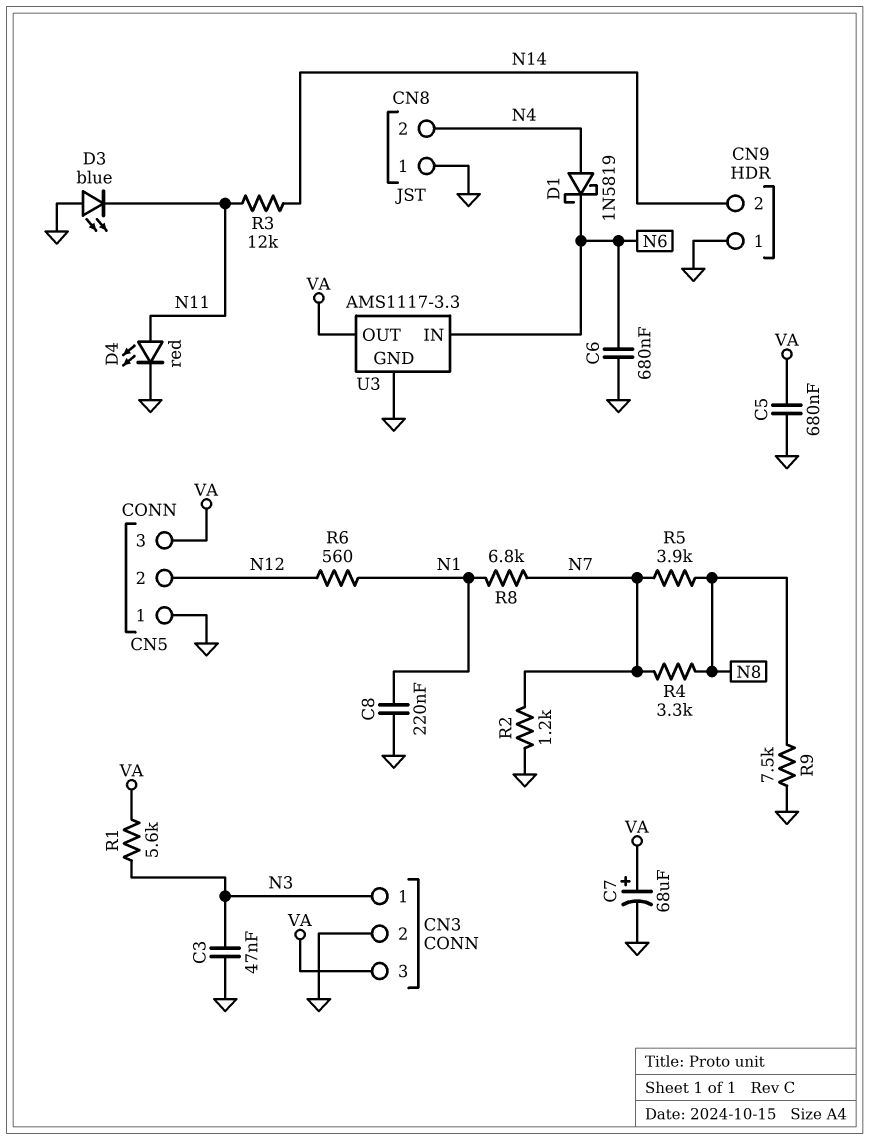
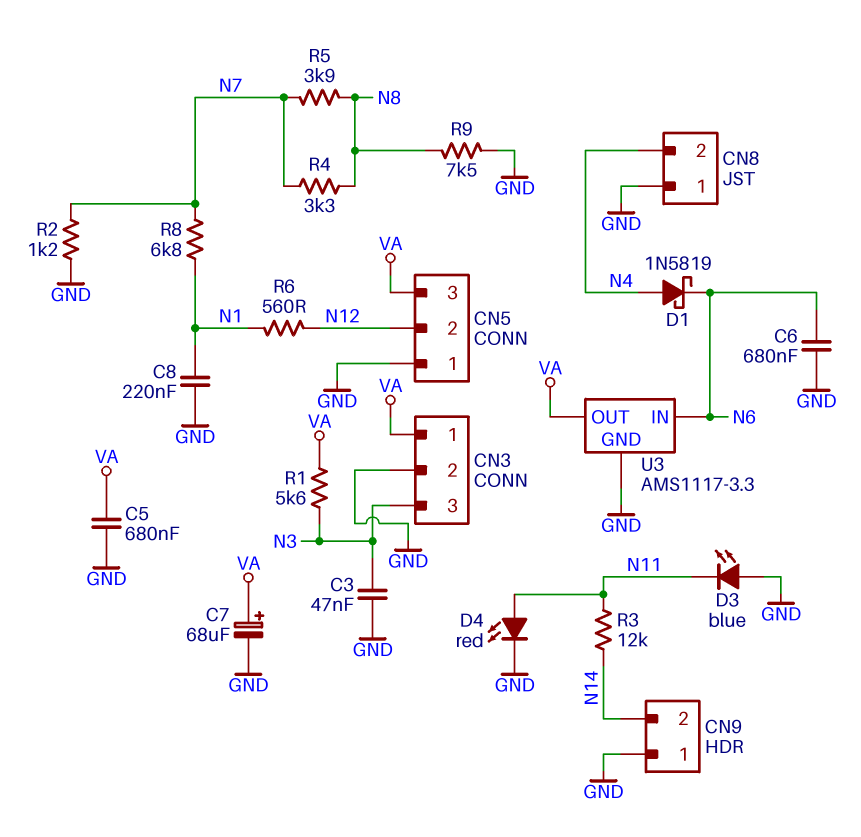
CN3 pin 1: N3 -> VA
CN3 pin 3: VA -> N3

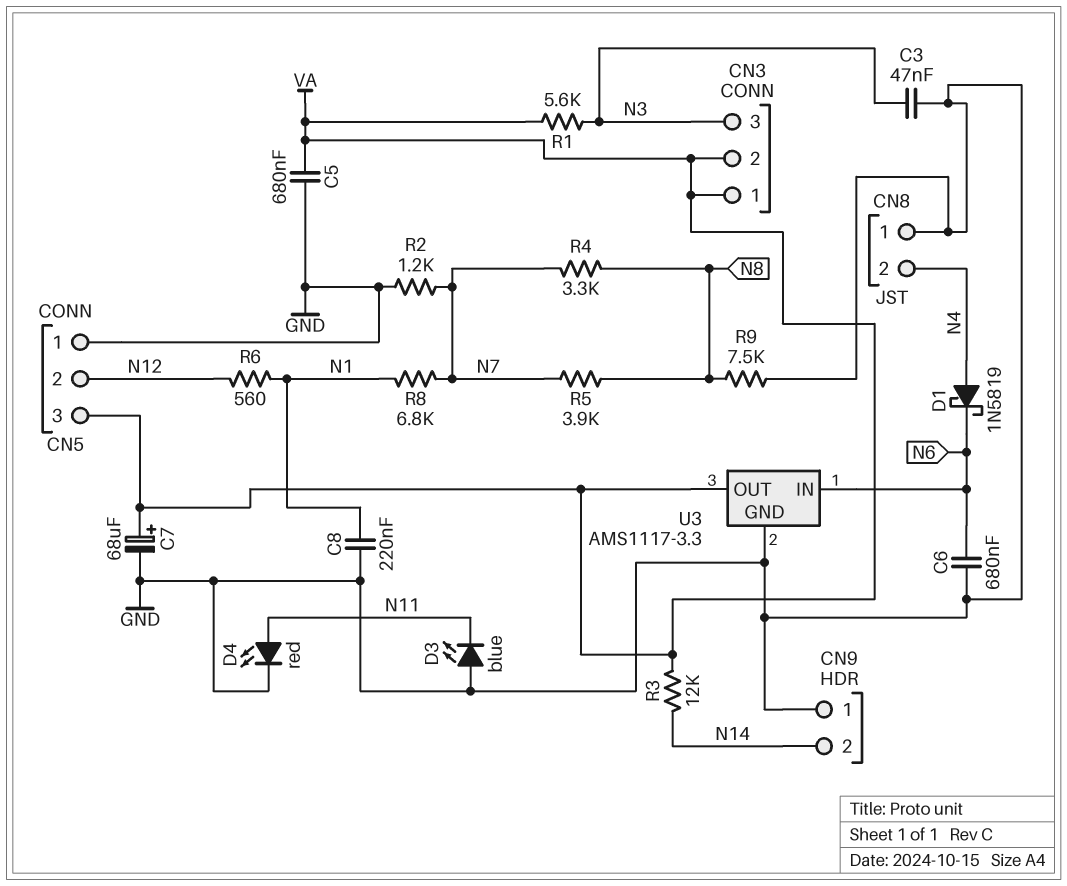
CN3 pin 2: GND -> VA
R3: 12k (N11, N14) -> 12k (N14, VA)

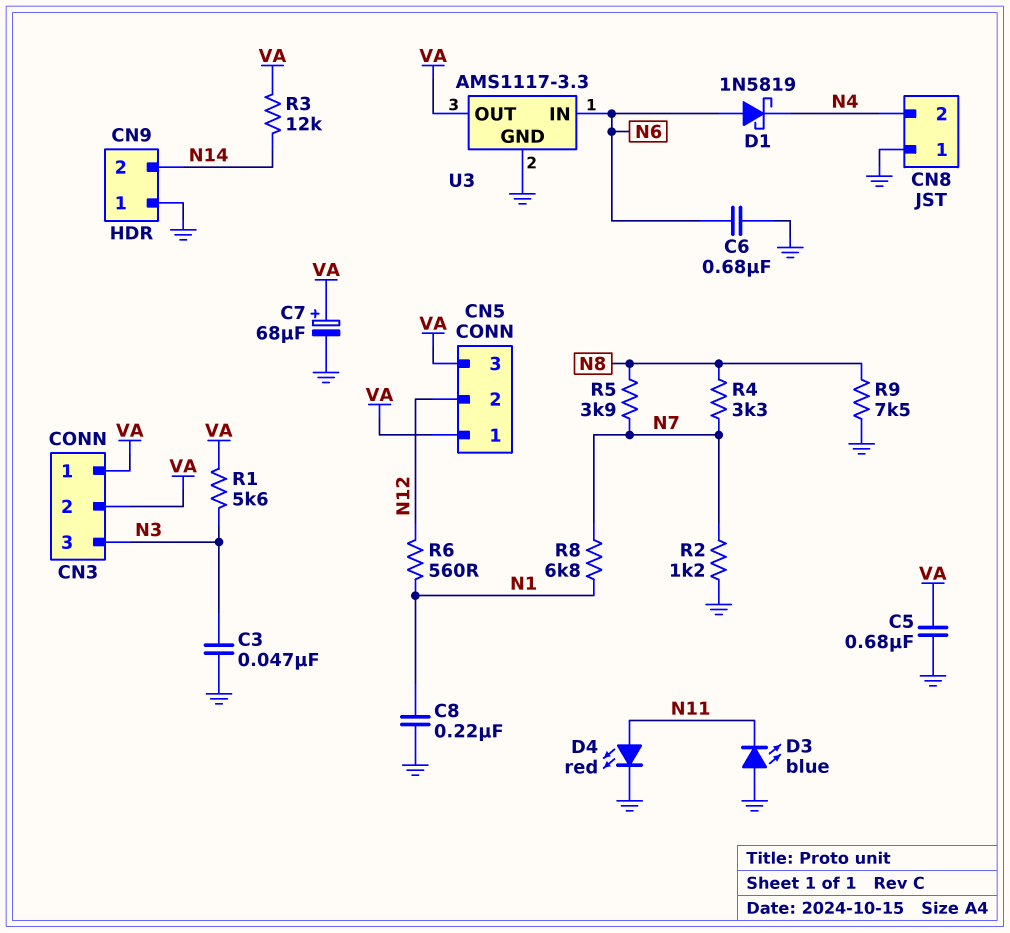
CN5 pin 1: GND -> VA
D1: schottky 1N5819 (A N4, K N6) -> schottky 1N5819 (A N6, K N4)

